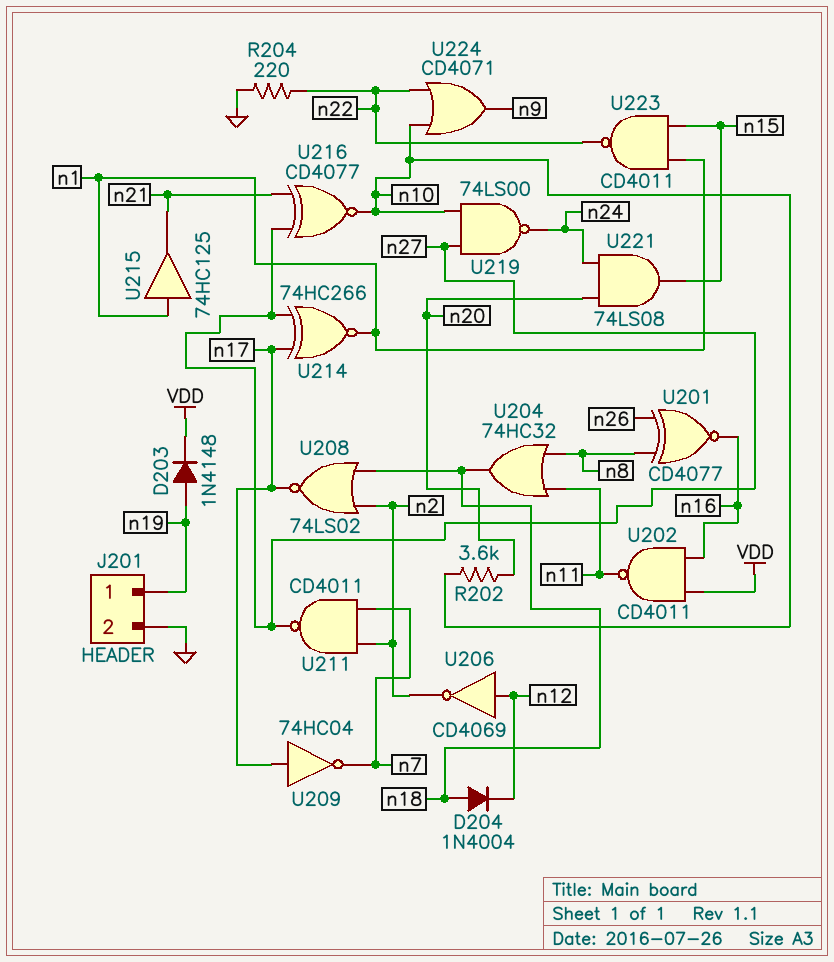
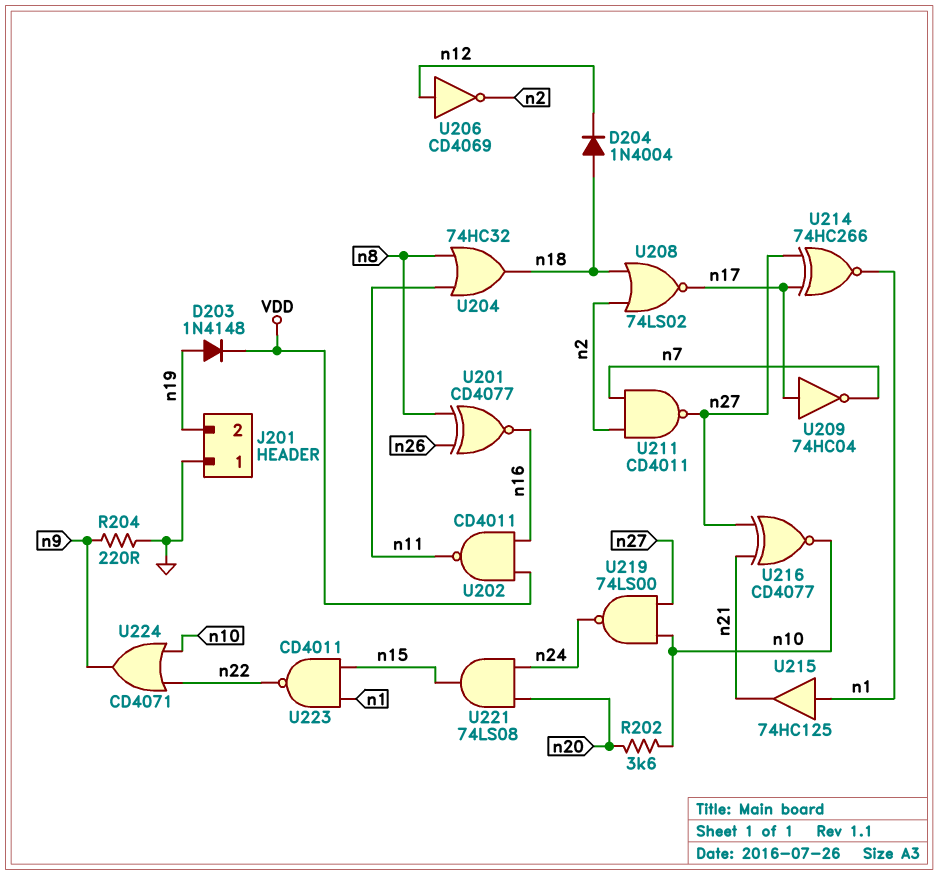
J201 pin 1: n19 -> GND
J201 pin 2: GND -> n19
R204: 220 (GND, n22) -> 220 (GND, n9)

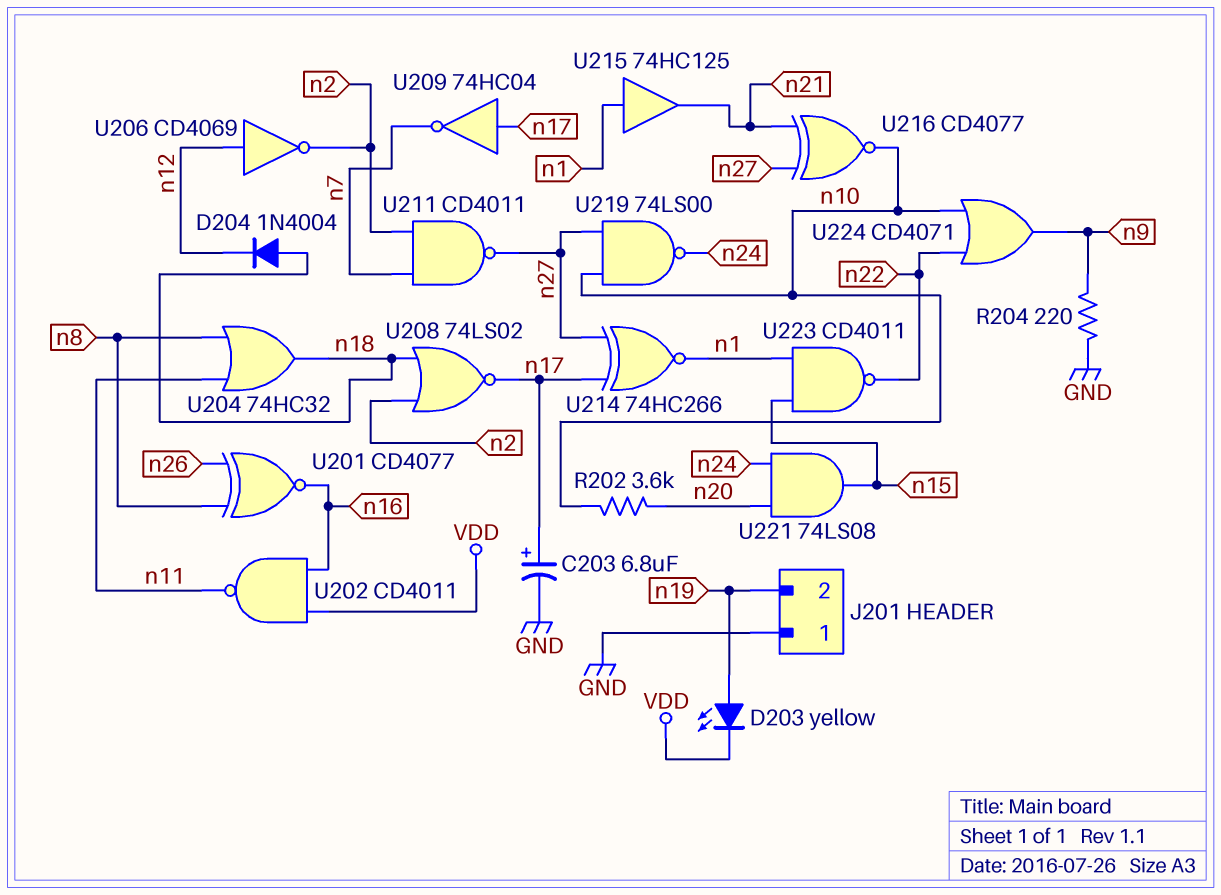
C203: none -> 6.8uF (plus n17, minus GND)
D203: diode 1N4148 (A n19, K VDD) -> LED yellow (A n19, K VDD)

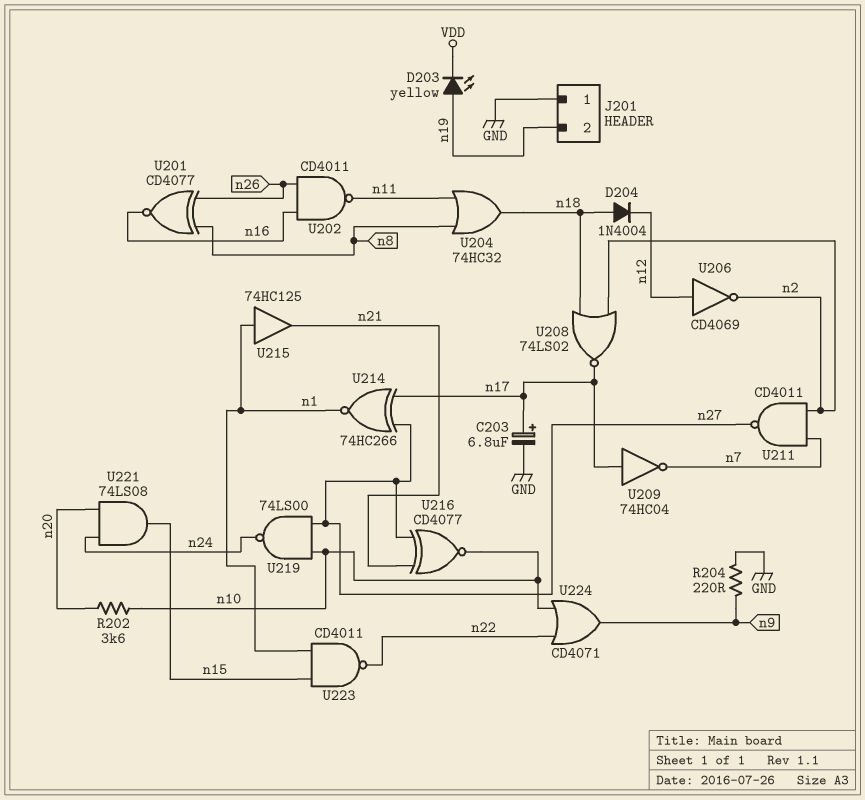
U202: NAND CD4011 (in VDD, in n16, out n11) -> NAND CD4011 (in n16, in n26, out n11)

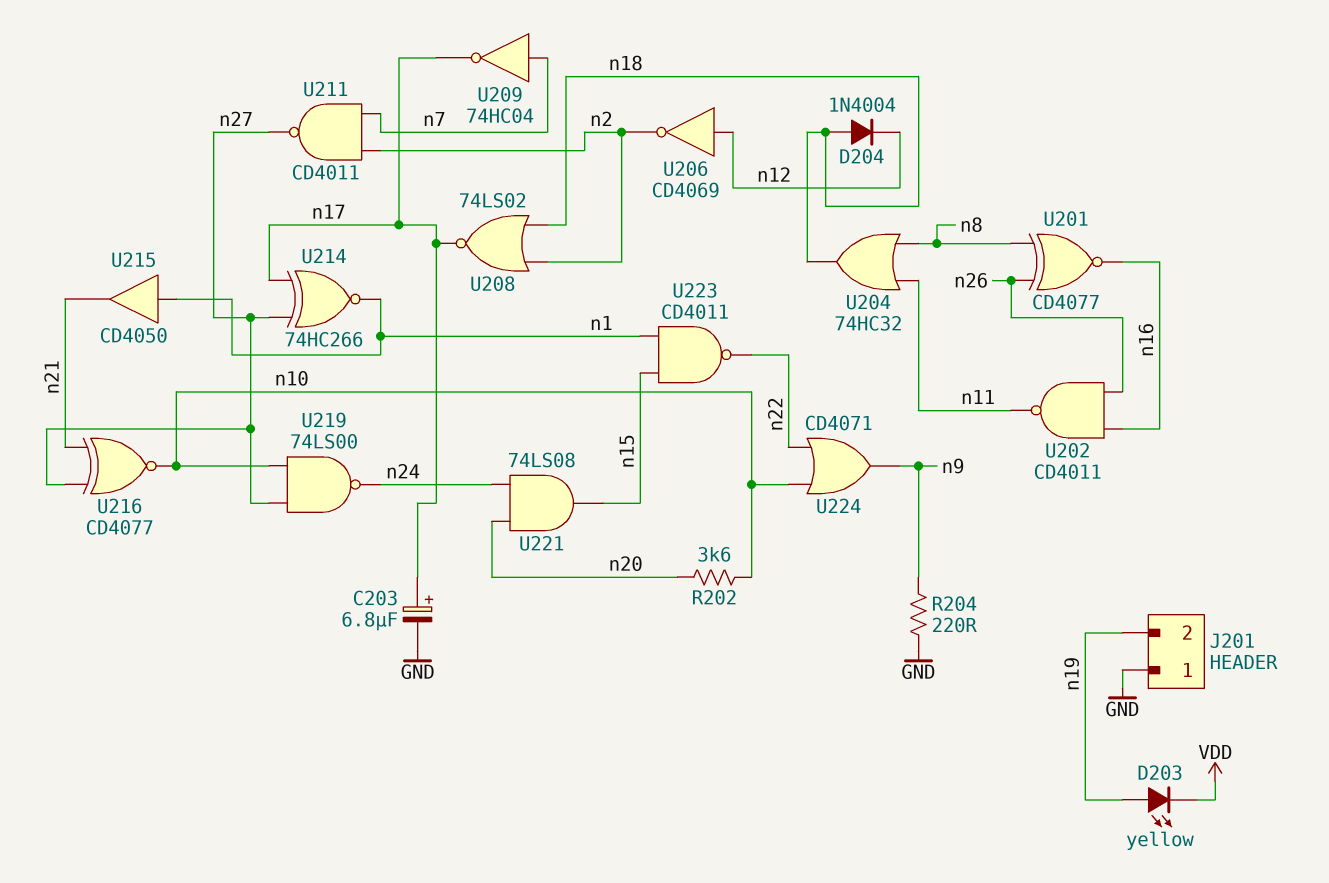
U209: NOT 74HC04 (in n17, out n7) -> NOT 74HC04 (in n7, out n17)
U215: buffer 74HC125 (in n1, out n21) -> buffer CD4050 (in n1, out n21)

